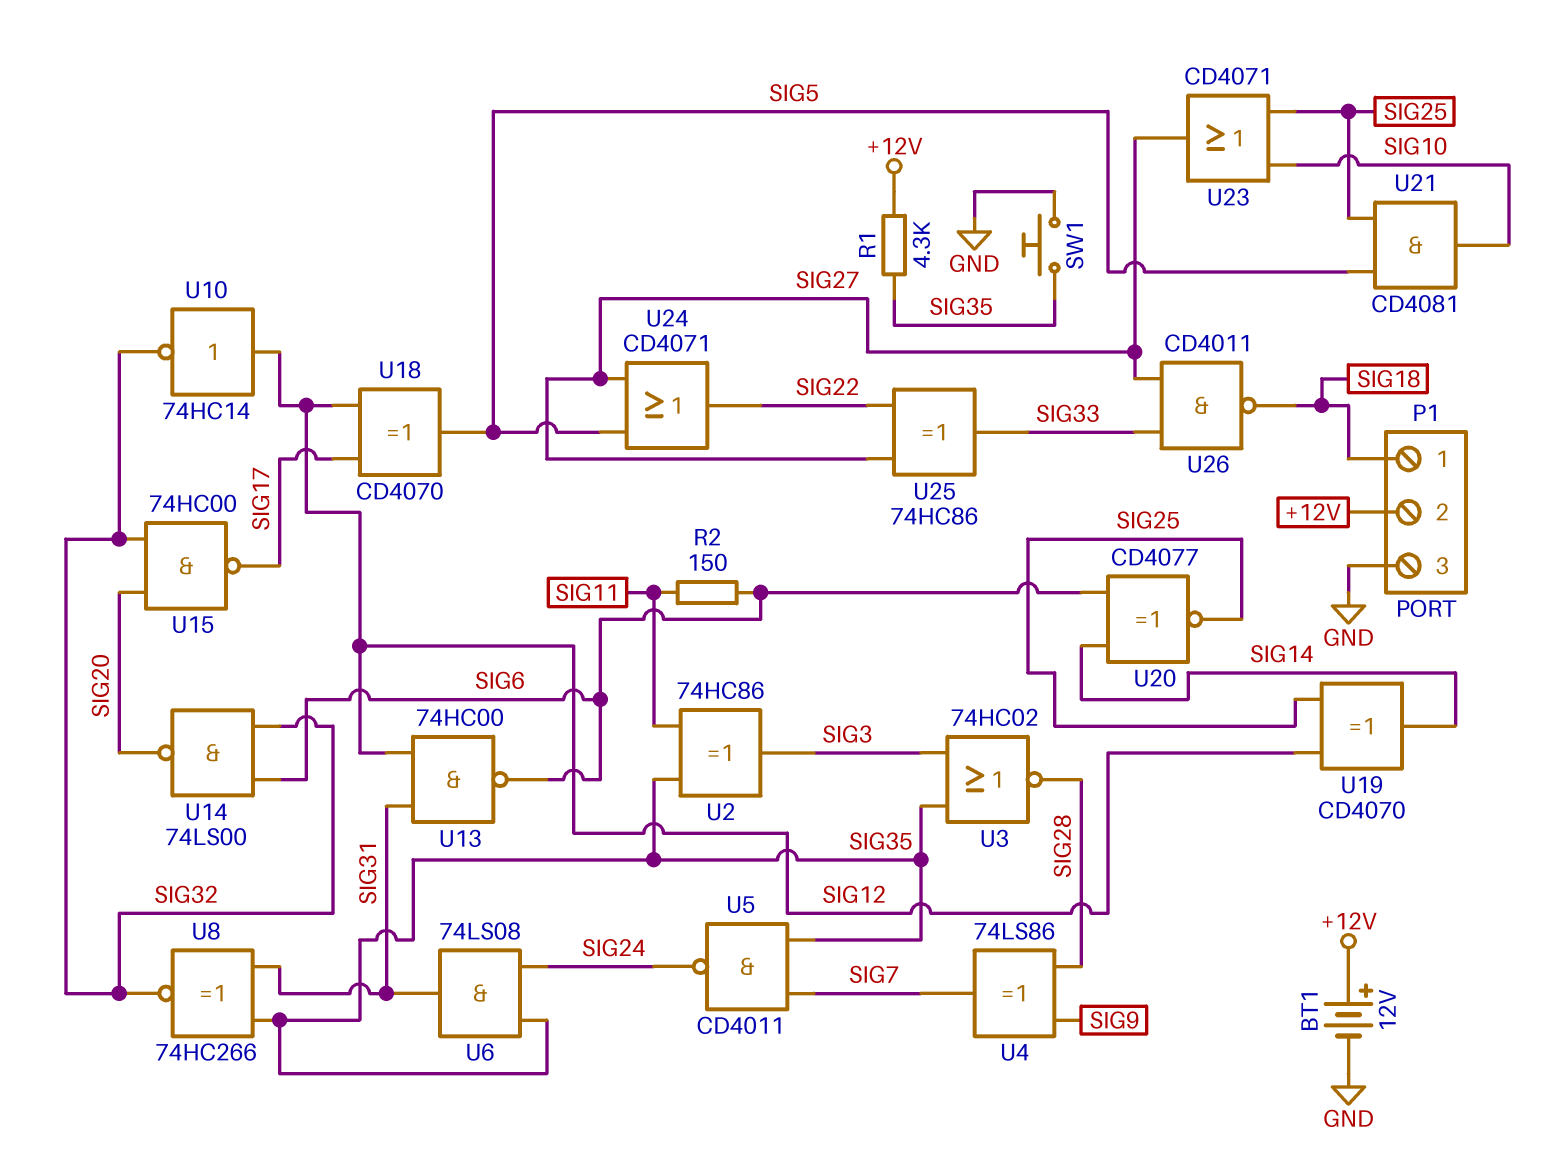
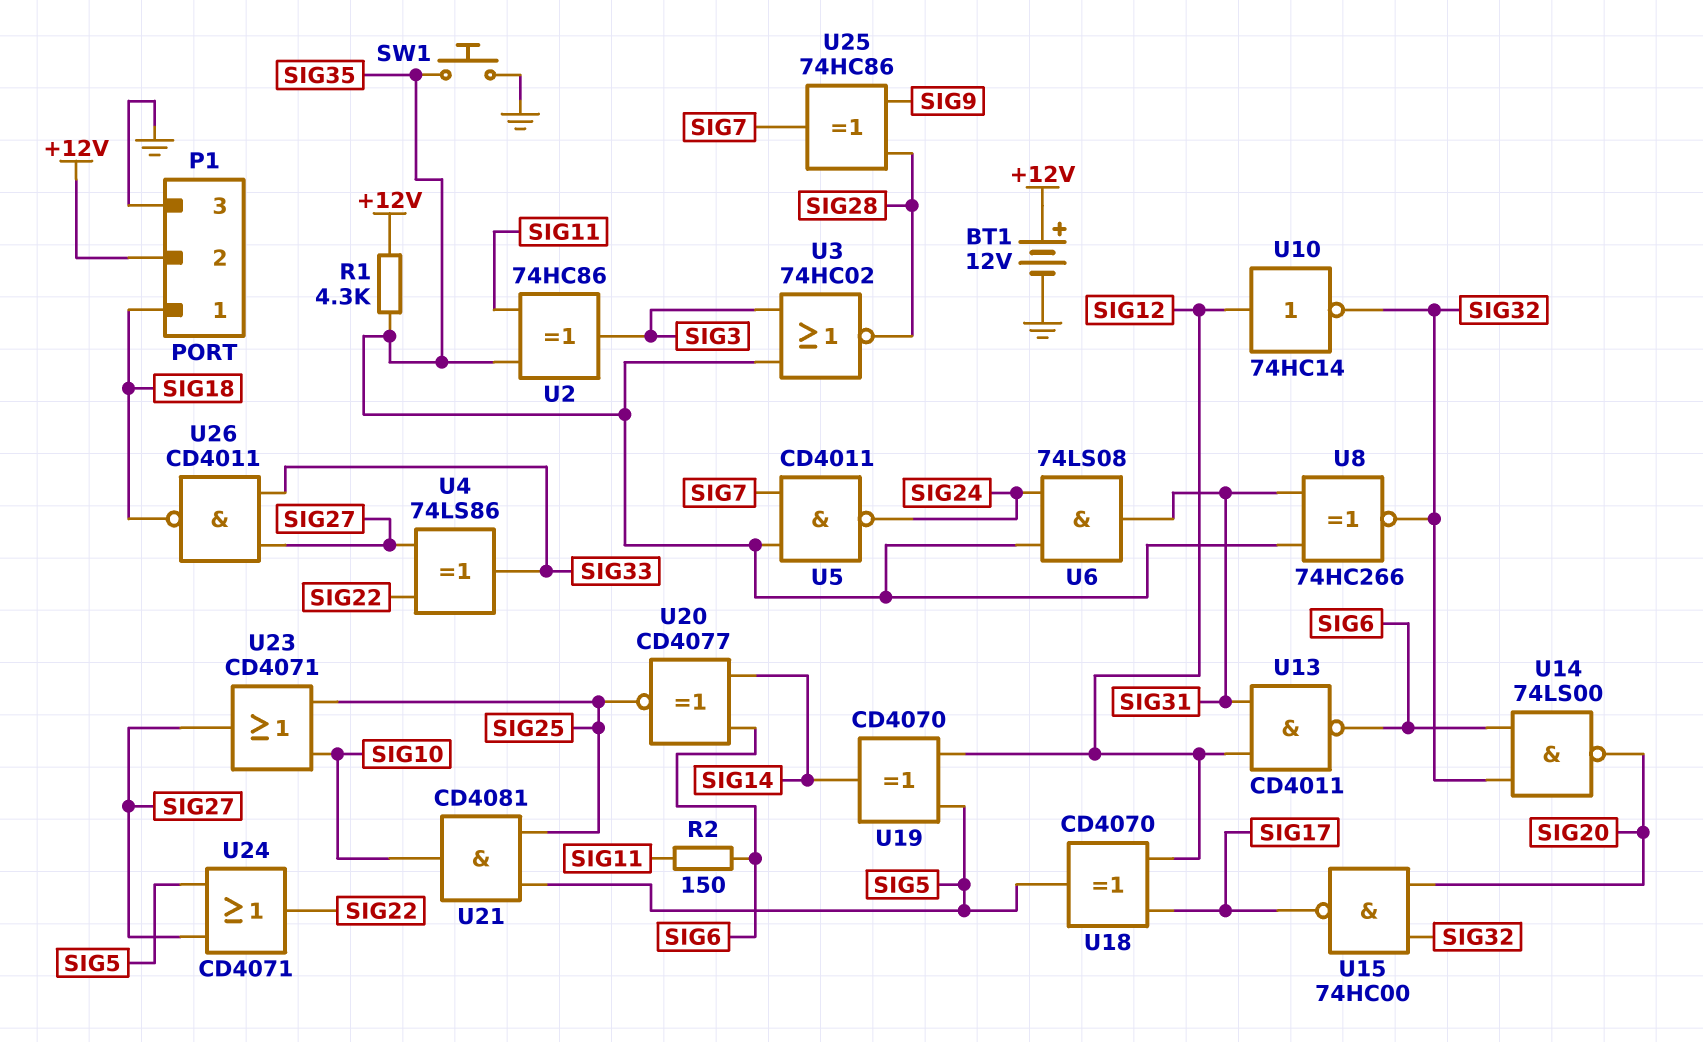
U4: XOR 74LS86 (in SIG9, in SIG28, out SIG7) -> XOR 74LS86 (in SIG22, in SIG27, out SIG33)
U13: NAND 74HC00 (in SIG12, in SIG31, out SIG6) -> NAND CD4011 (in SIG12, in SIG31, out SIG6)
U19: XOR CD4070 (in SIG12, in SIG25, out SIG14) -> XOR CD4070 (in SIG5, in SIG12, out SIG14)
U25: XOR 74HC86 (in SIG22, in SIG27, out SIG33) -> XOR 74HC86 (in SIG9, in SIG28, out SIG7)

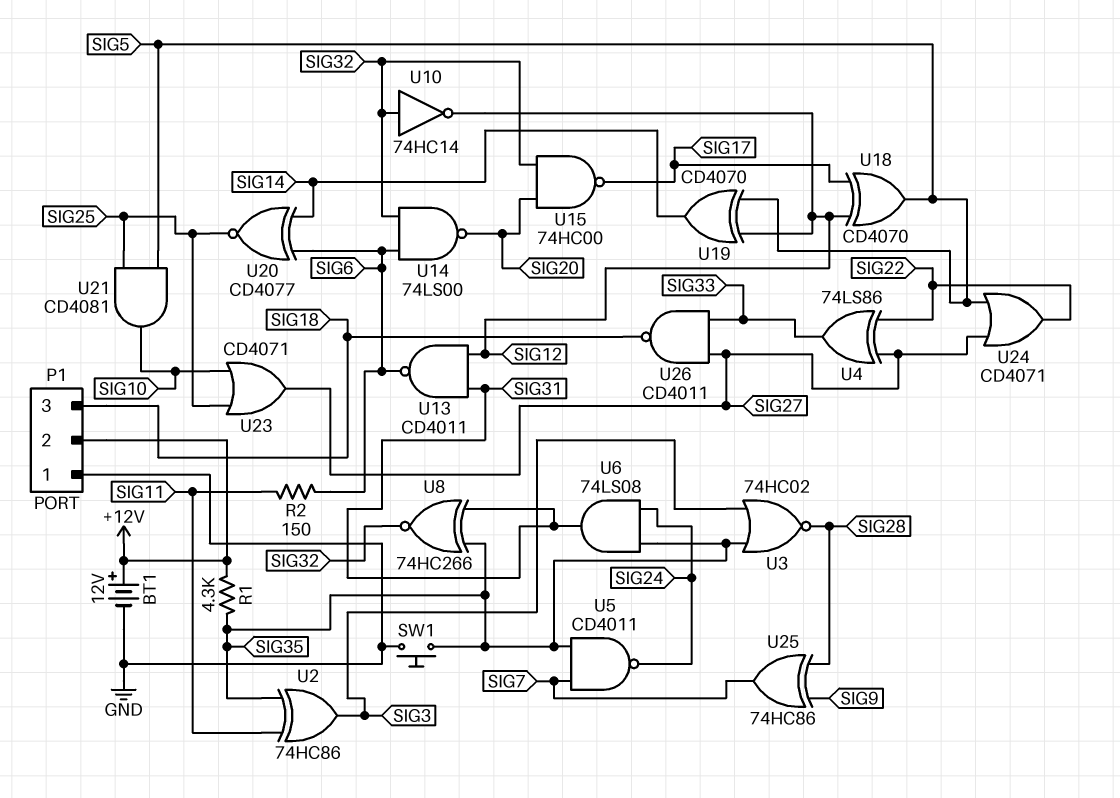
P1 pin 1: SIG18 -> GND
P1 pin 3: GND -> SIG18
U10: NOT 74HC14 (in SIG12, out SIG32) -> NOT 74HC14 (in SIG32, out SIG12)

